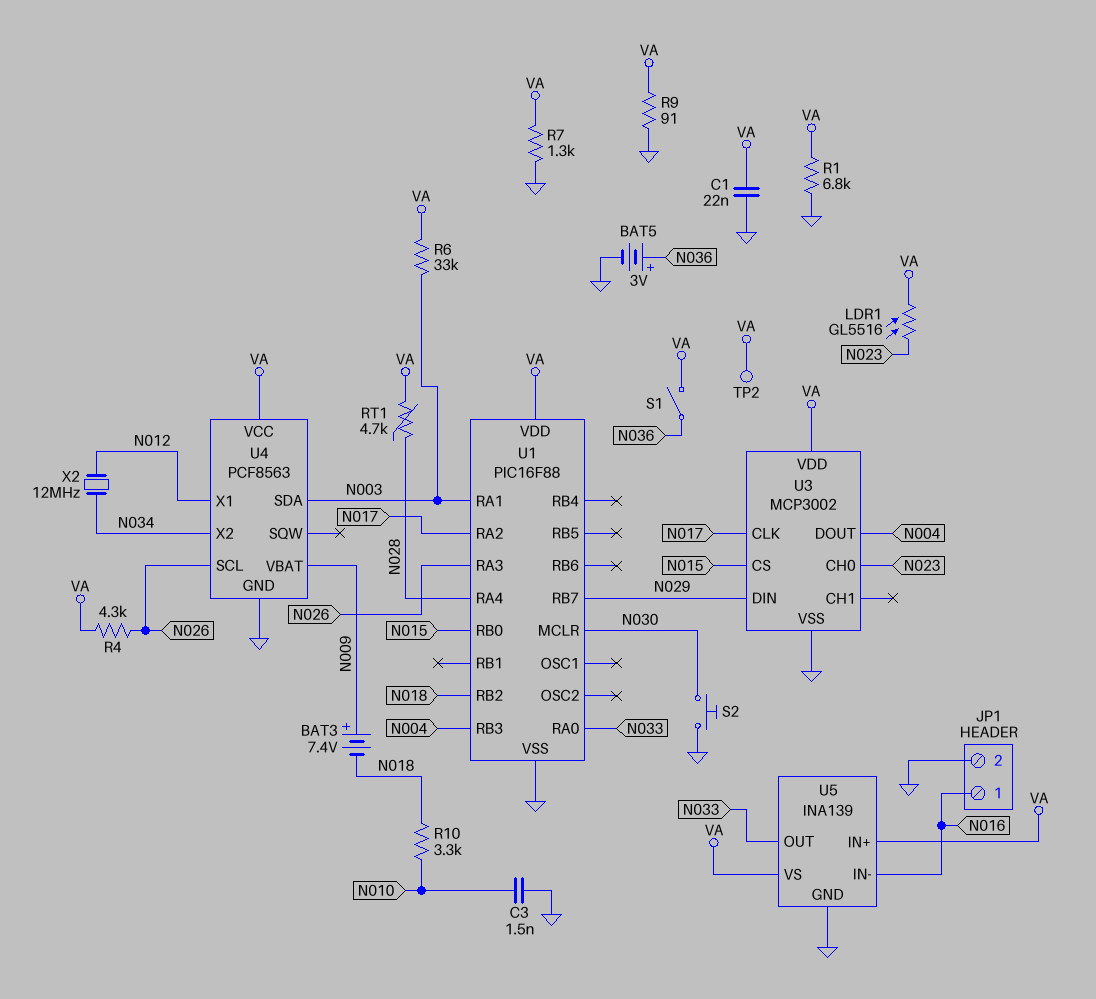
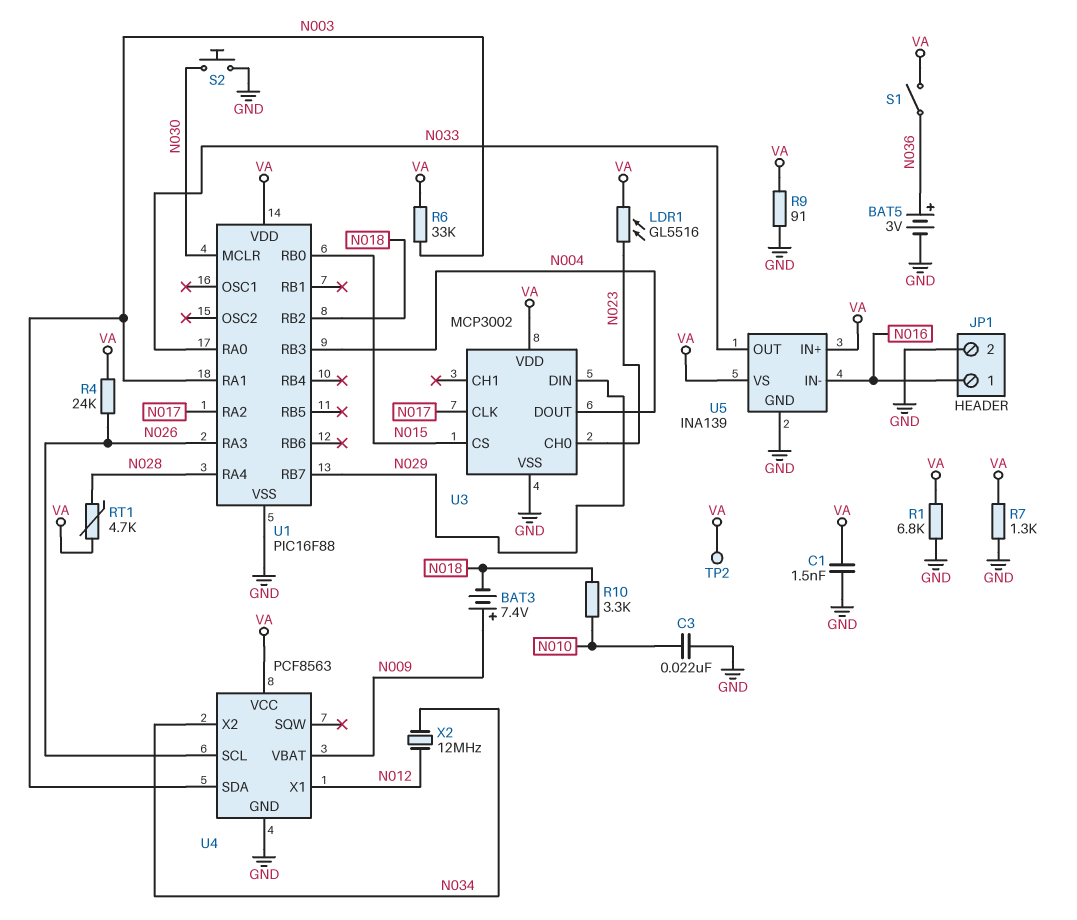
C1: 22nF (GND, VA) -> 1.5nF (GND, VA)
C3: 1.5nF (GND, N010) -> 22nF (GND, N010)
R4: 4.3k (N026, VA) -> 24k (N026, VA)

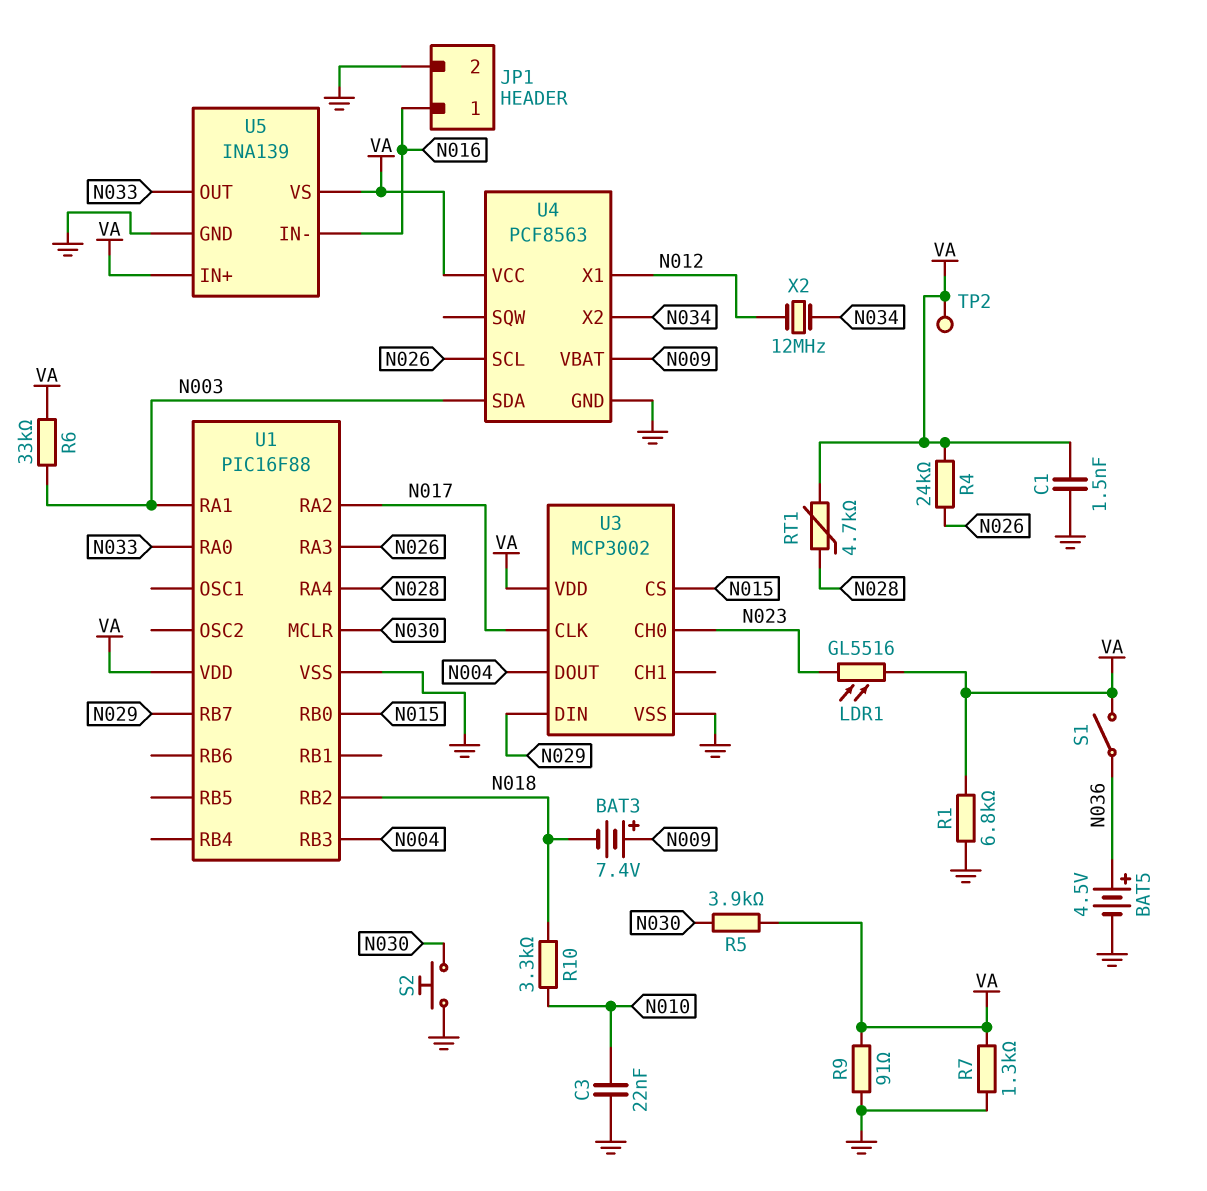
BAT5: 3V (plus N036, minus GND) -> 4.5V (plus N036, minus GND)
R5: none -> 3.9k (N030, VA)

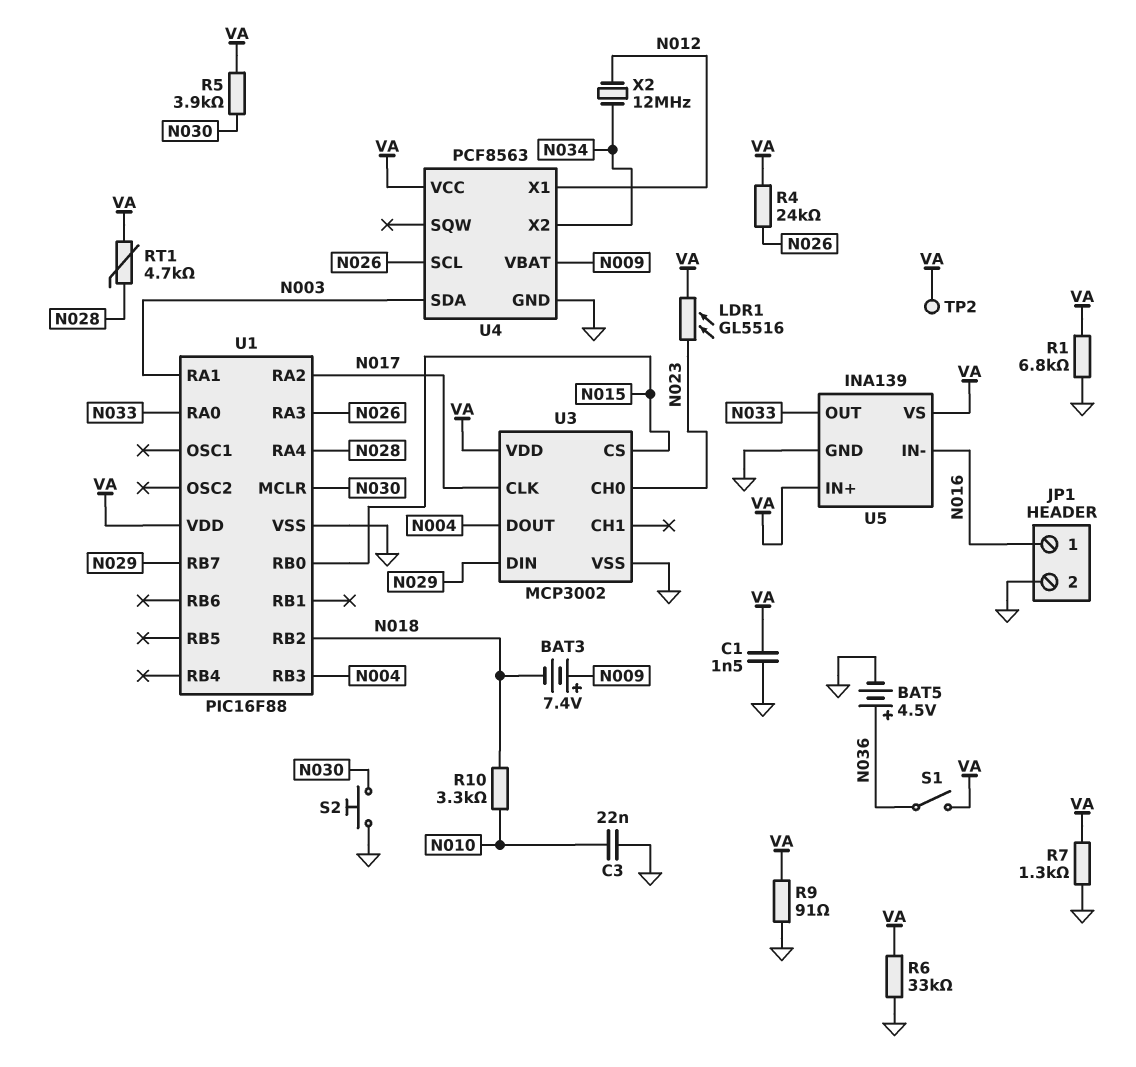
R6: 33k (N003, VA) -> 33k (GND, VA)

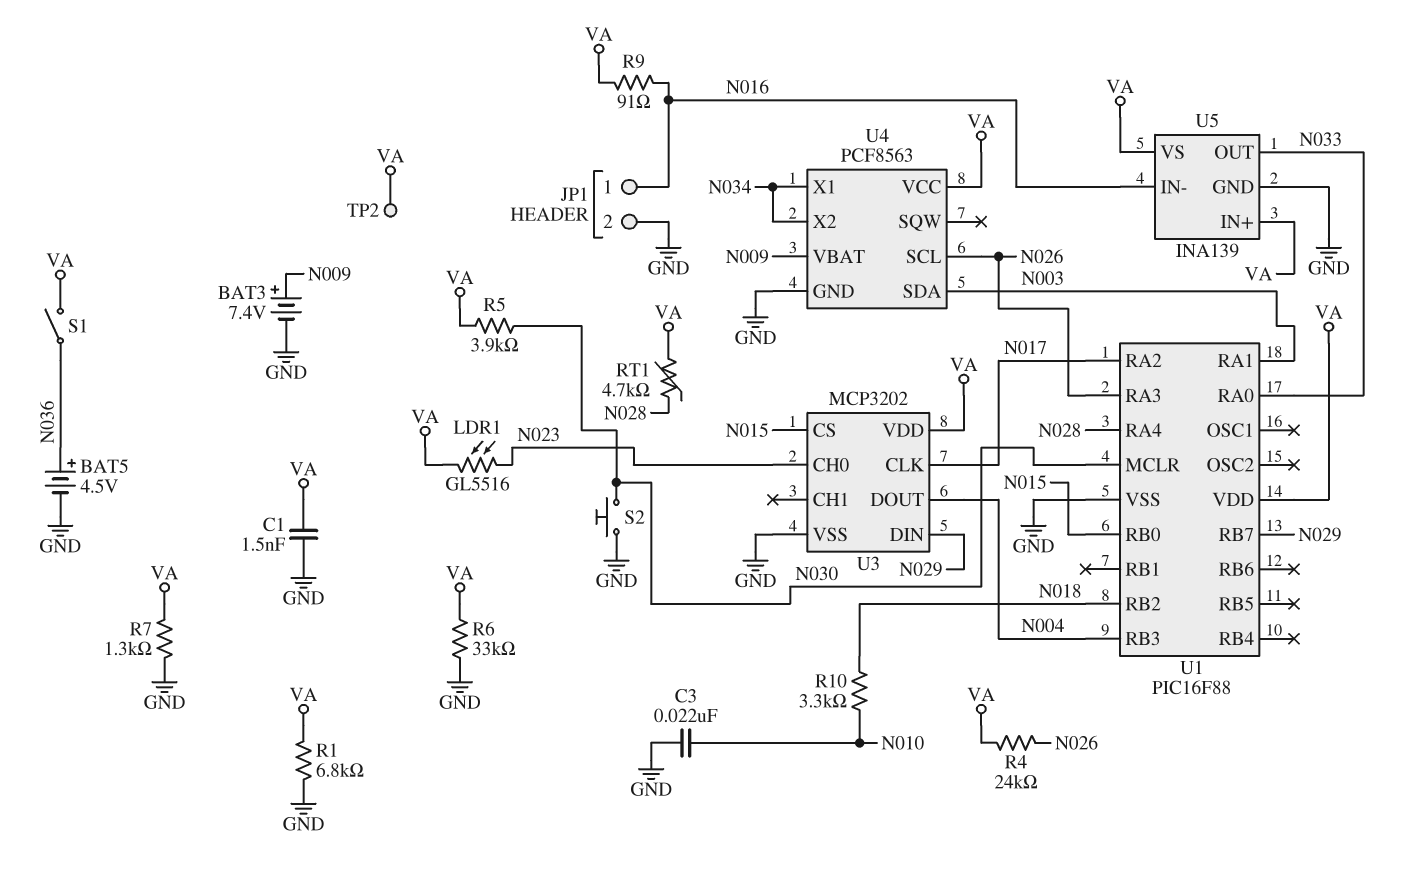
BAT3: 7.4V (plus N009, minus N018) -> 7.4V (plus N009, minus GND)
R9: 91 (GND, VA) -> 91 (N016, VA)
U3: MCP3002 -> MCP3202
U4 pin X1: N012 -> N034
X2: 12MHz (N012, N034) -> none

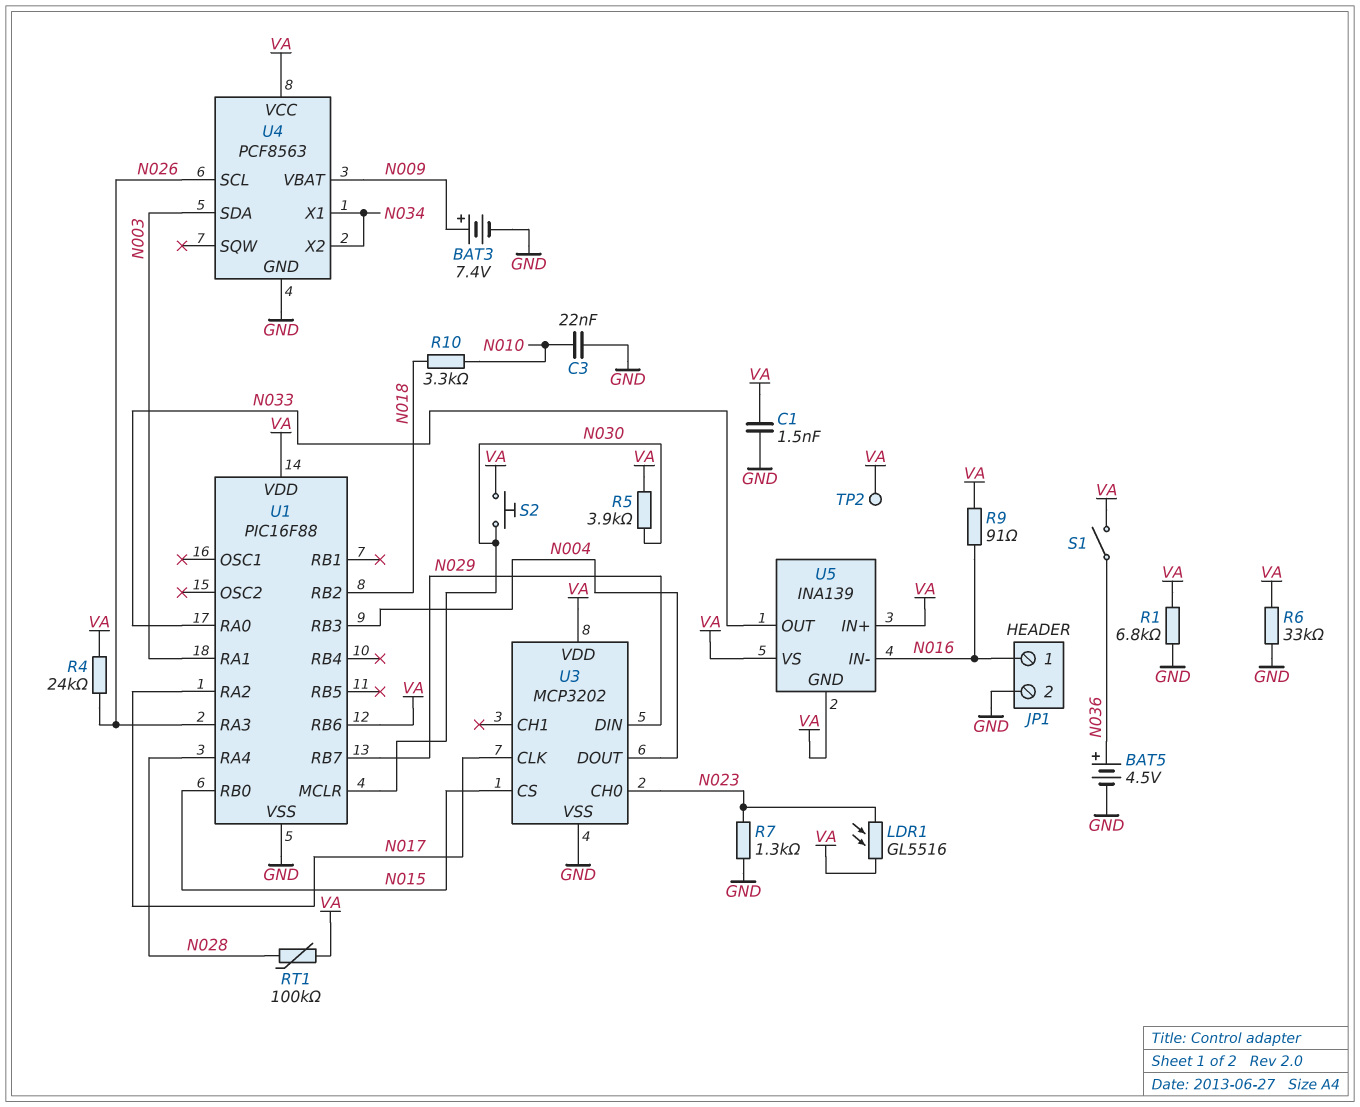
R7: 1.3k (GND, VA) -> 1.3k (GND, N023)
RT1: 4.7k (N028, VA) -> 100k (N028, VA)
S2: button (GND, N030) -> button (N030, VA)
U1 pin RB6: none -> VA
U5 pin GND: GND -> VA

